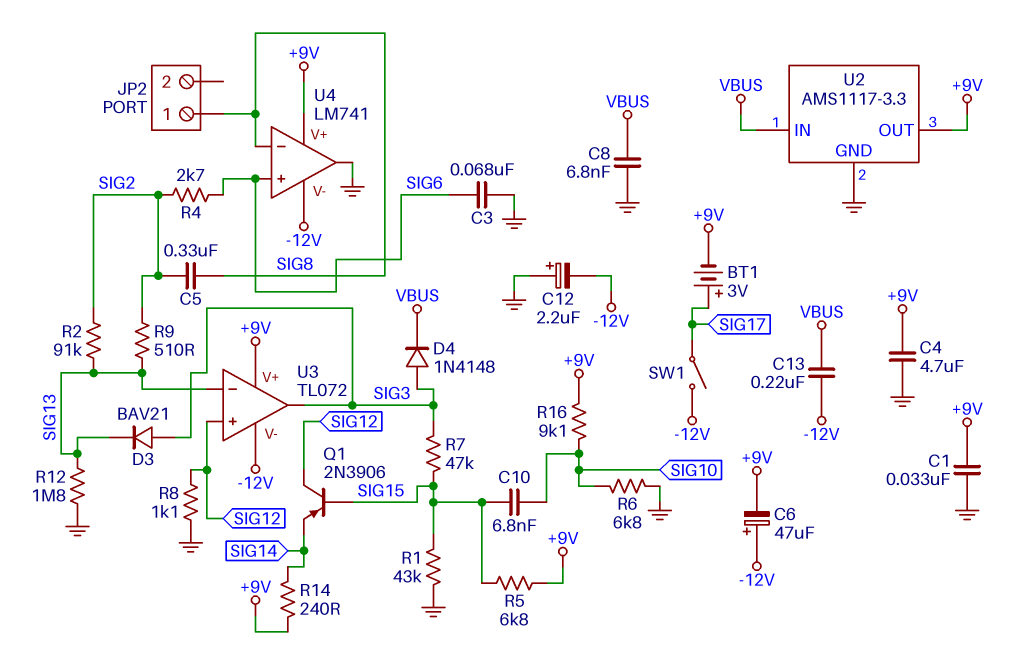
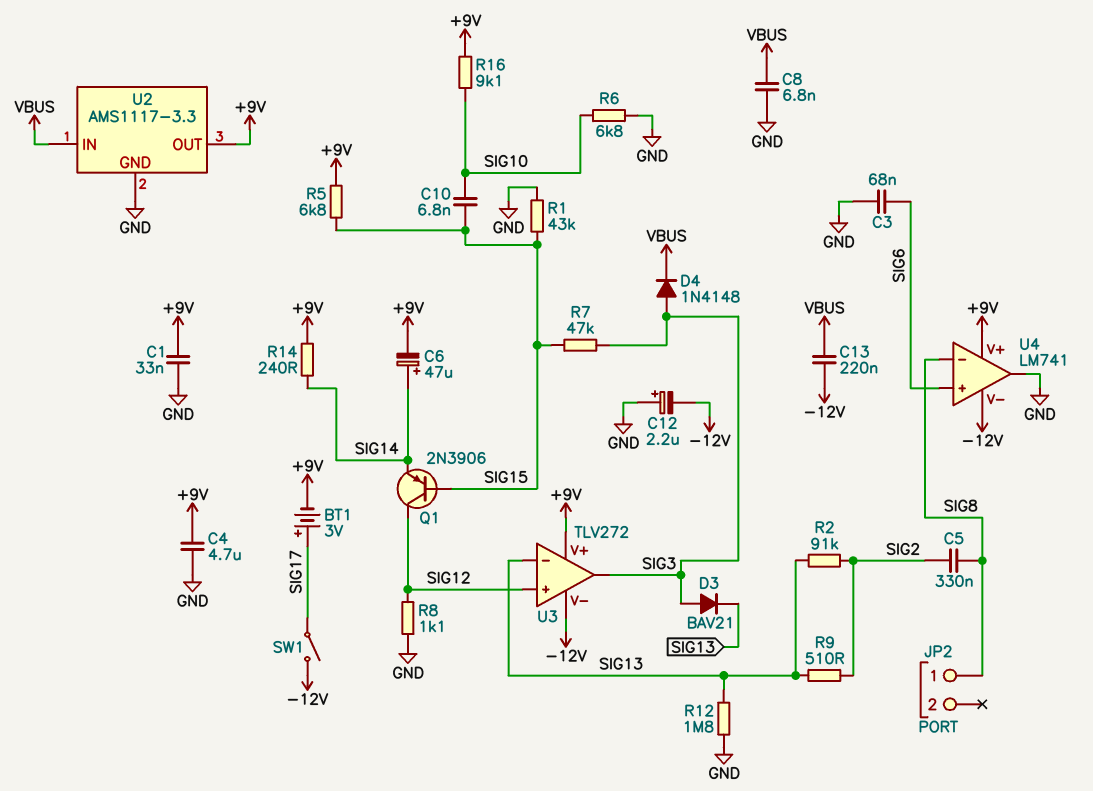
C6: 47uF (plus -12V, minus +9V) -> 47uF (plus SIG14, minus +9V)
R4: 2.7k (SIG2, SIG6) -> none
U3: TL072 -> TLV272

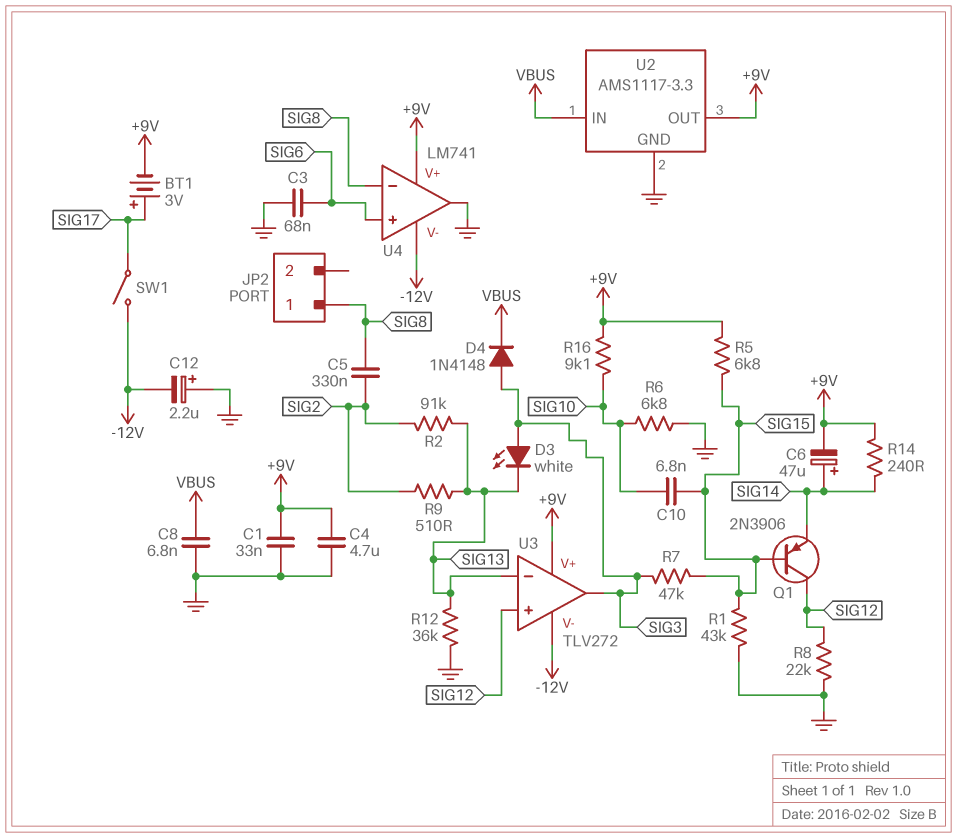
C13: 220nF (-12V, VBUS) -> none
D3: diode BAV21 (A SIG3, K SIG13) -> LED white (A SIG3, K SIG13)
R8: 1.1k (GND, SIG12) -> 22k (GND, SIG12)
R12: 1.8M (GND, SIG13) -> 36k (GND, SIG13)

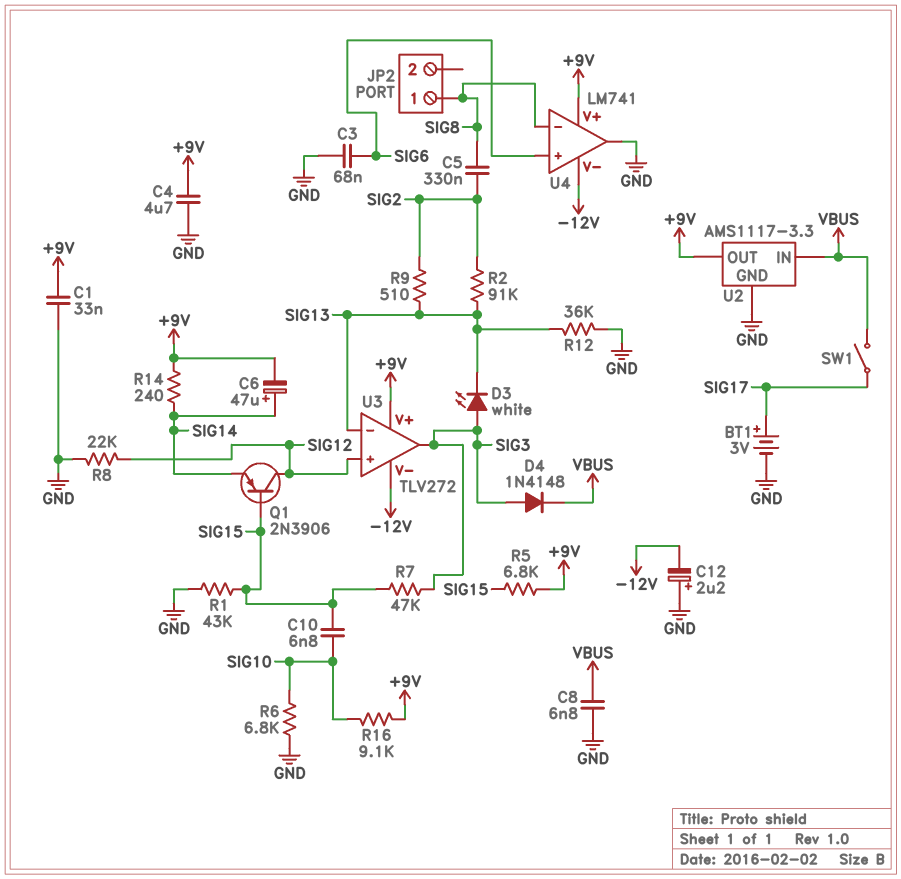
BT1: 3V (plus SIG17, minus +9V) -> 3V (plus SIG17, minus GND)
SW1: switch (-12V, SIG17) -> switch (SIG17, VBUS)

